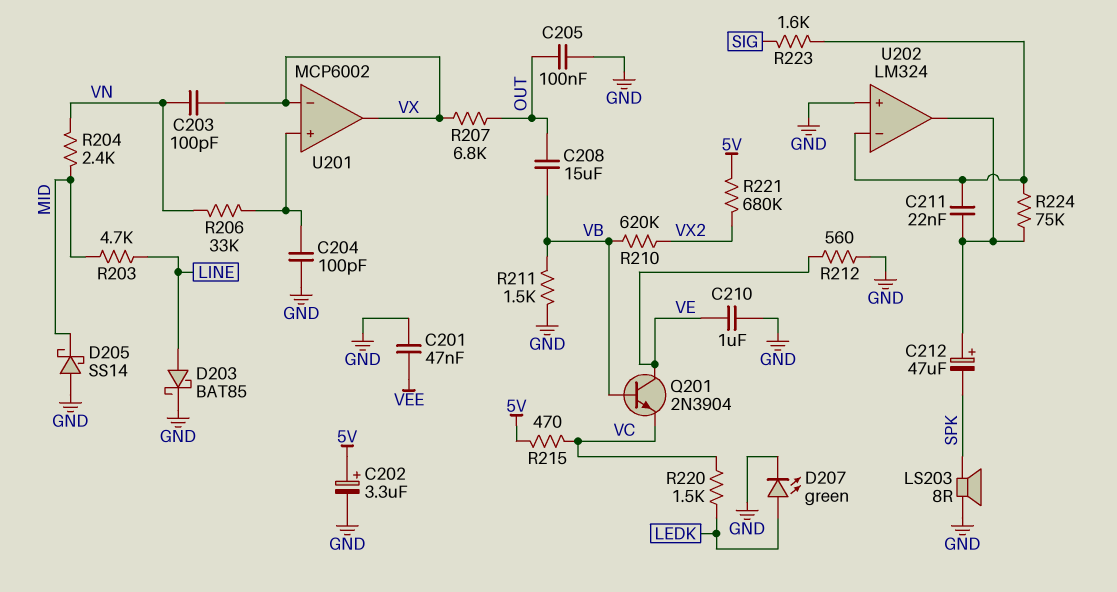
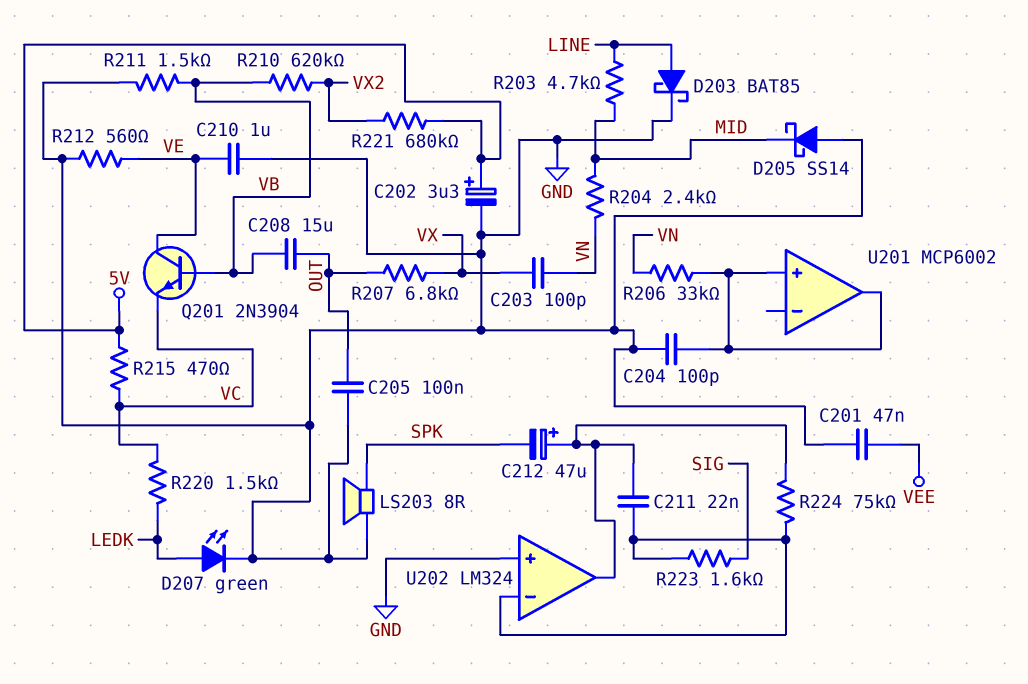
U201 pin in-: VX -> none
U201 pin out: VX -> U201/in+

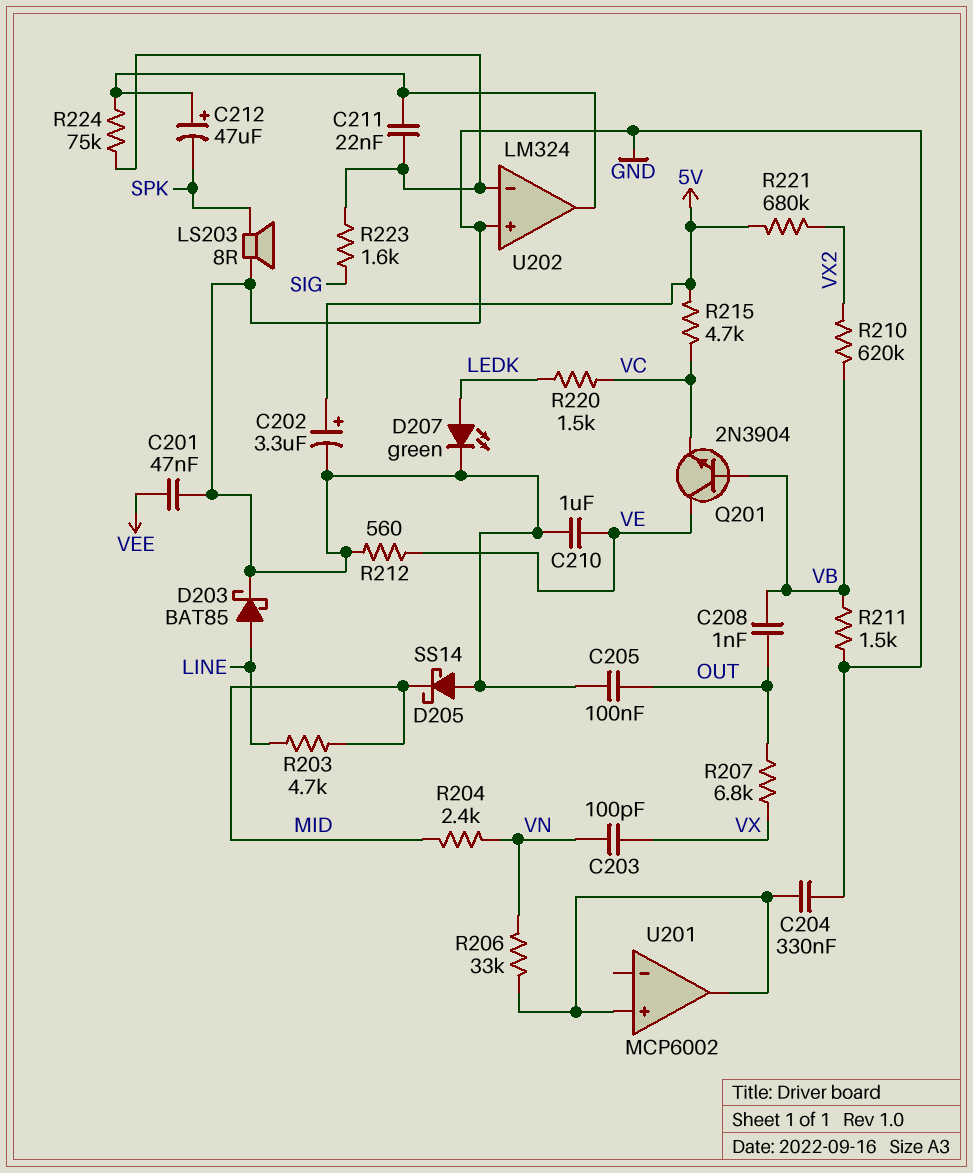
C204: 100pF (GND, U201/in+) -> 330nF (GND, U201/in+)
C208: 15uF (OUT, VB) -> 1nF (OUT, VB)
R215: 470 (5V, VC) -> 4.7k (5V, VC)

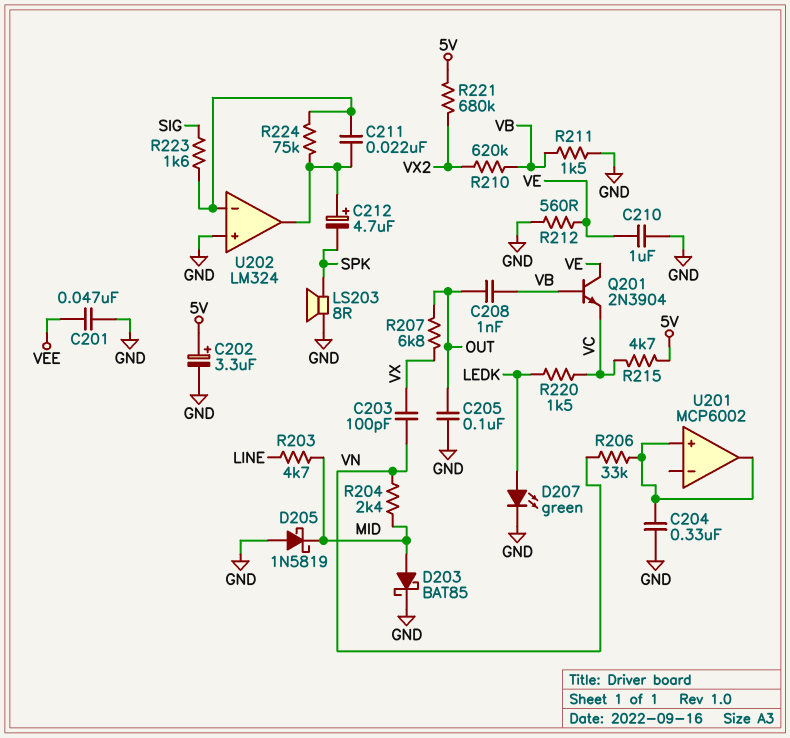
C212: 47uF (plus U202/out, minus SPK) -> 4.7uF (plus U202/out, minus SPK)
D203: schottky BAT85 (A LINE, K GND) -> schottky BAT85 (A MID, K GND)
D205: schottky SS14 (A GND, K MID) -> schottky 1N5819 (A GND, K MID)

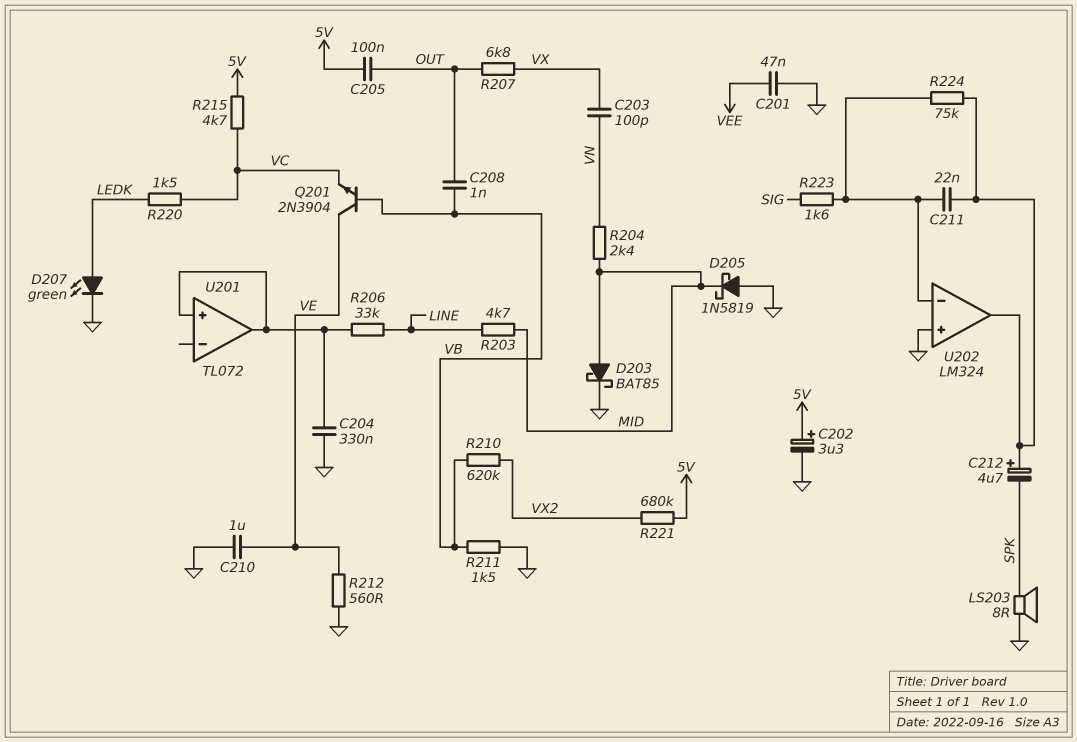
C205: 100nF (GND, OUT) -> 100nF (5V, OUT)
R206: 33k (U201/in+, VN) -> 33k (LINE, U201/in+)
U201: MCP6002 -> TL072

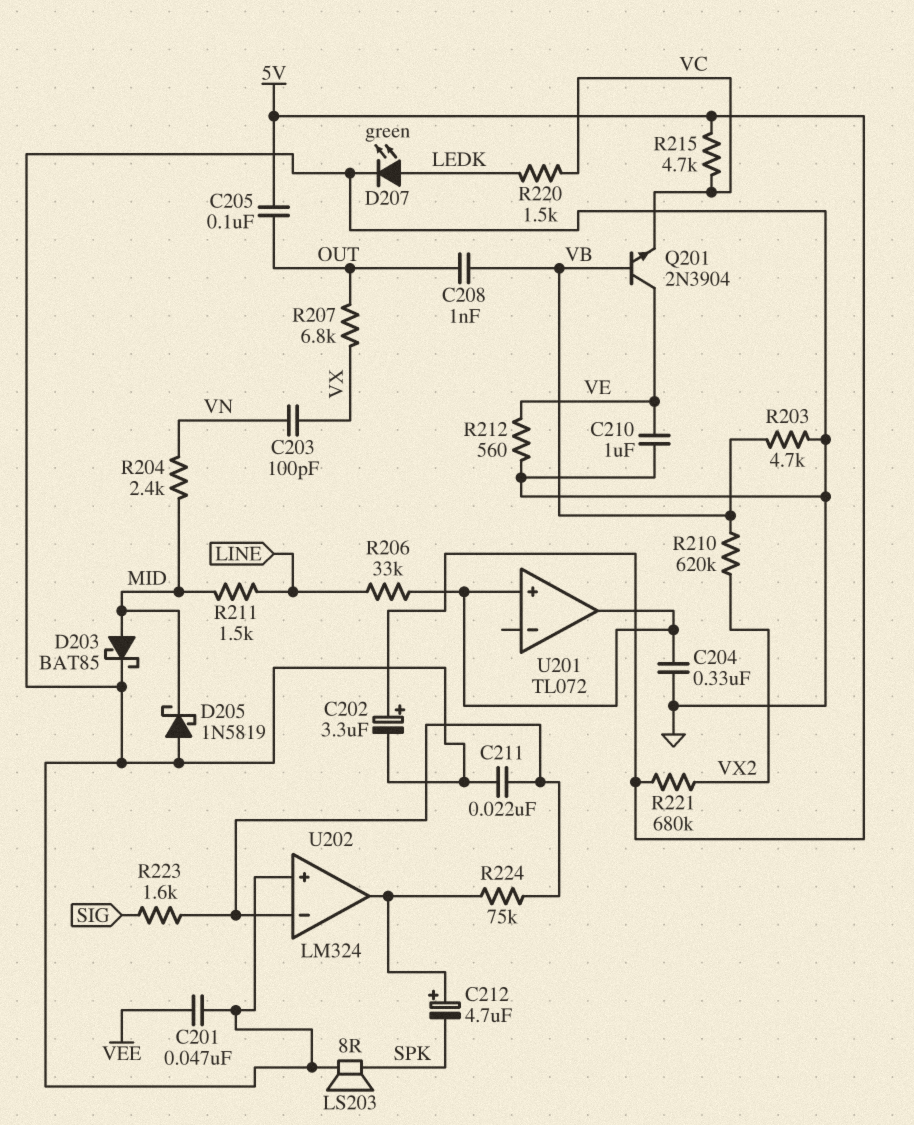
C211: 22nF (U202/in-, U202/out) -> 22nF (GND, U202/in-)
R203: 4.7k (LINE, MID) -> 4.7k (GND, VB)
R211: 1.5k (GND, VB) -> 1.5k (LINE, MID)

